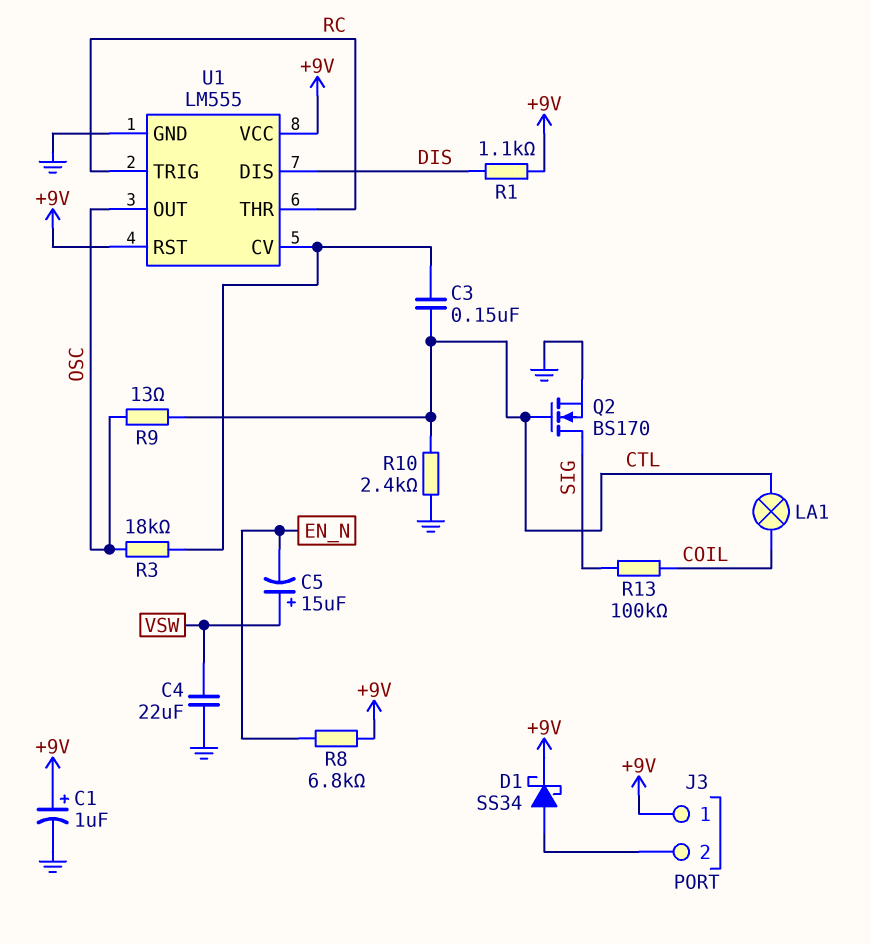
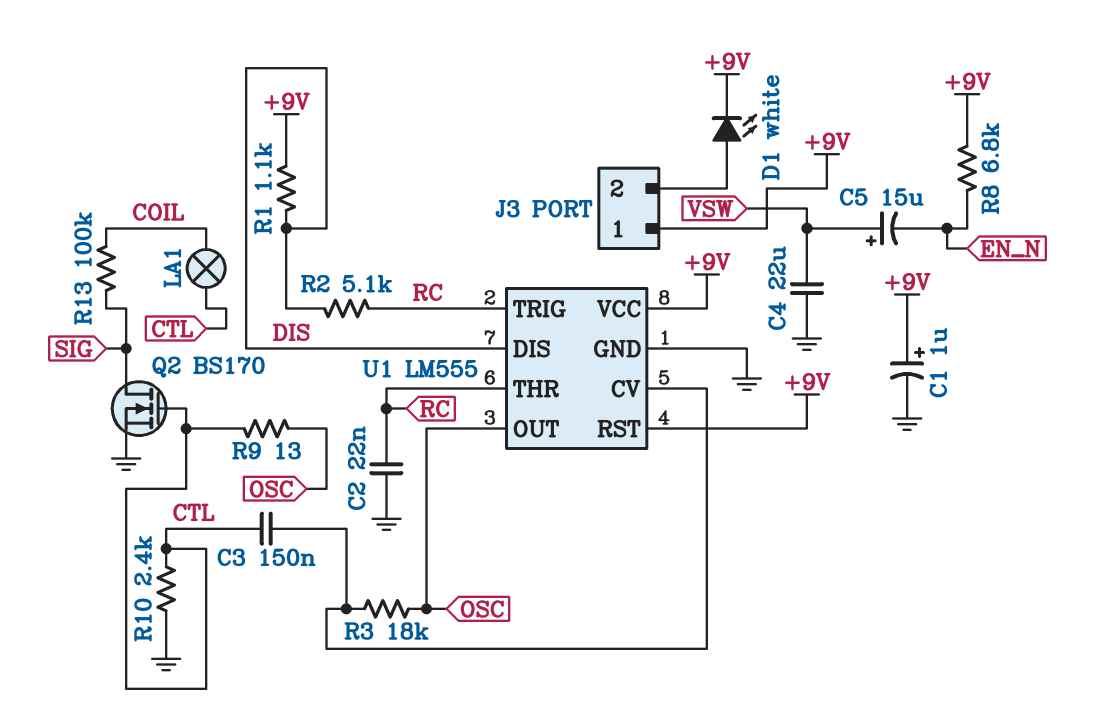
C2: none -> 22nF (GND, RC)
D1: schottky SS34 (A J3/2, K +9V) -> LED white (A J3/2, K +9V)
R2: none -> 5.1k (DIS, RC)

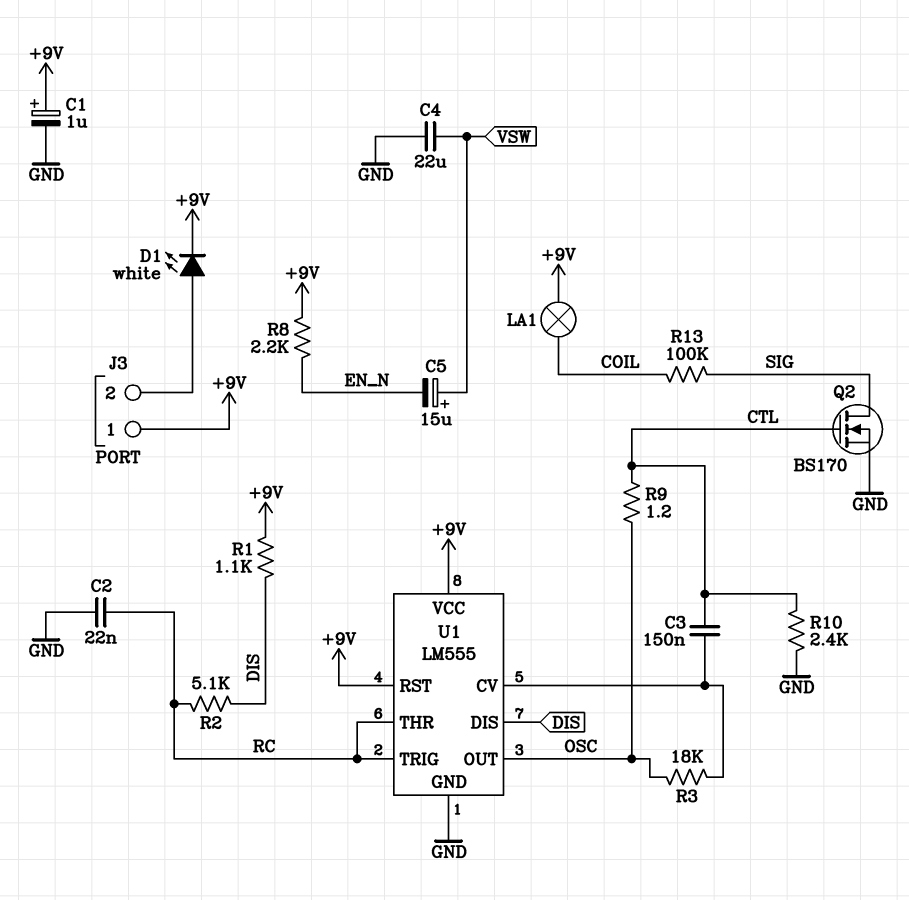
LA1: lamp (COIL, CTL) -> lamp (+9V, COIL)
R8: 6.8k (+9V, EN_N) -> 2.2k (+9V, EN_N)
R9: 13 (CTL, OSC) -> 1.2 (CTL, OSC)

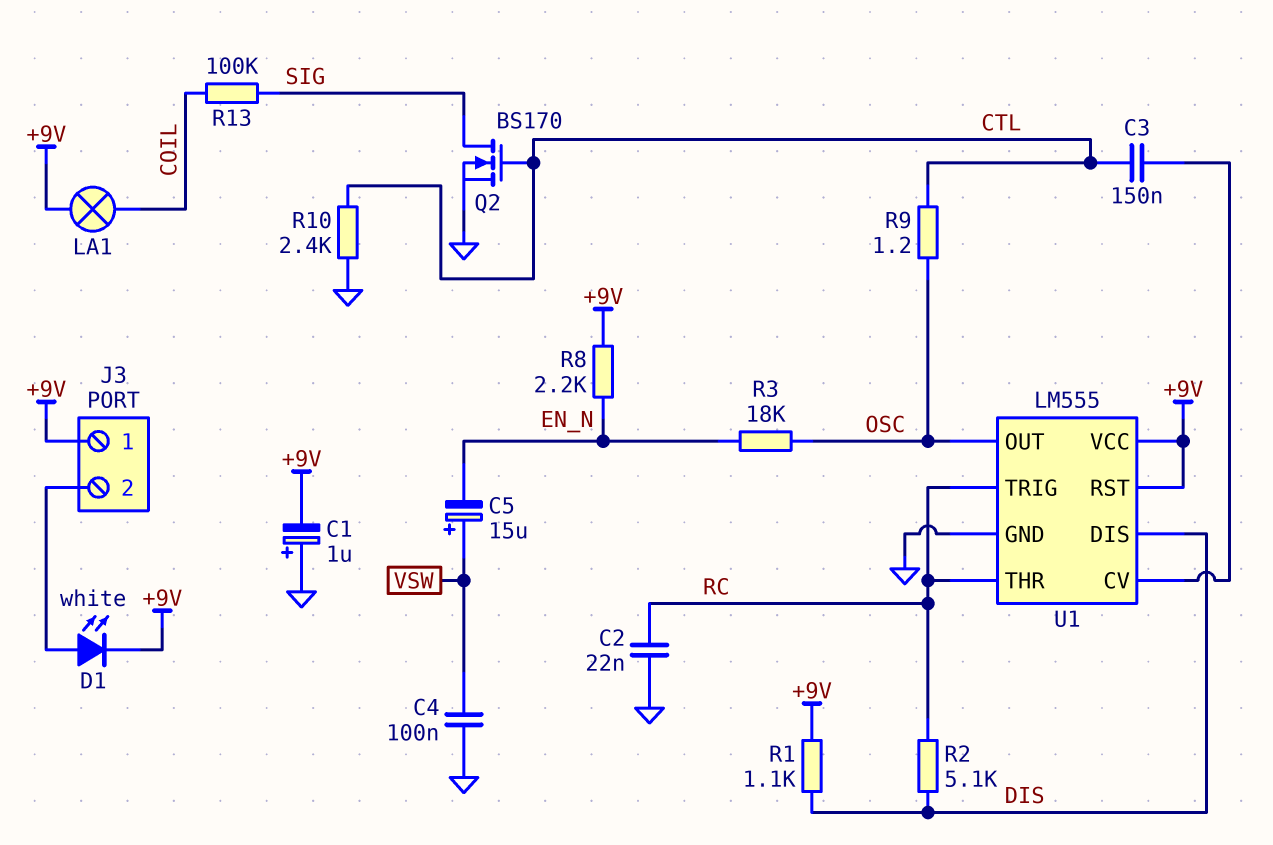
C1: 1uF (plus +9V, minus GND) -> 1uF (plus GND, minus +9V)
C4: 22uF (GND, VSW) -> 100nF (GND, VSW)
R3: 18k (OSC, U1/CV) -> 18k (EN_N, OSC)

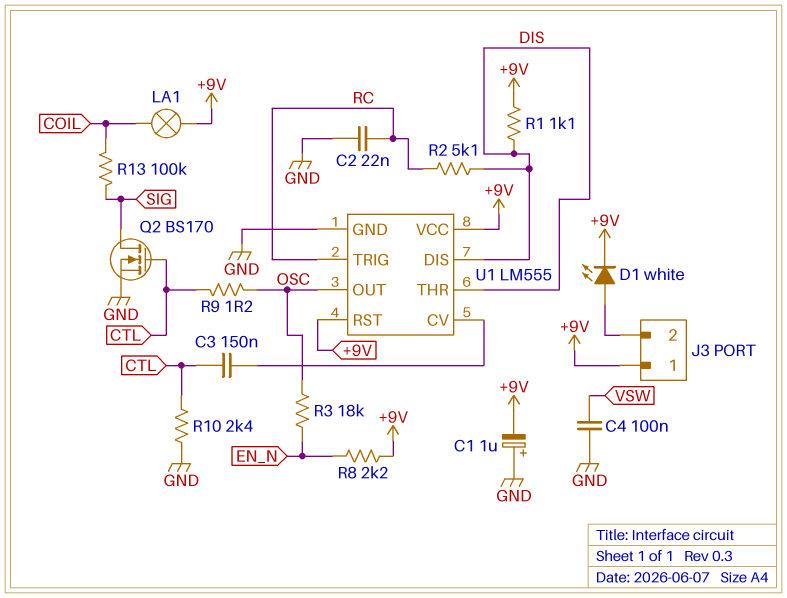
C5: 15uF (plus VSW, minus EN_N) -> none
U1 pin THR: RC -> DIS

